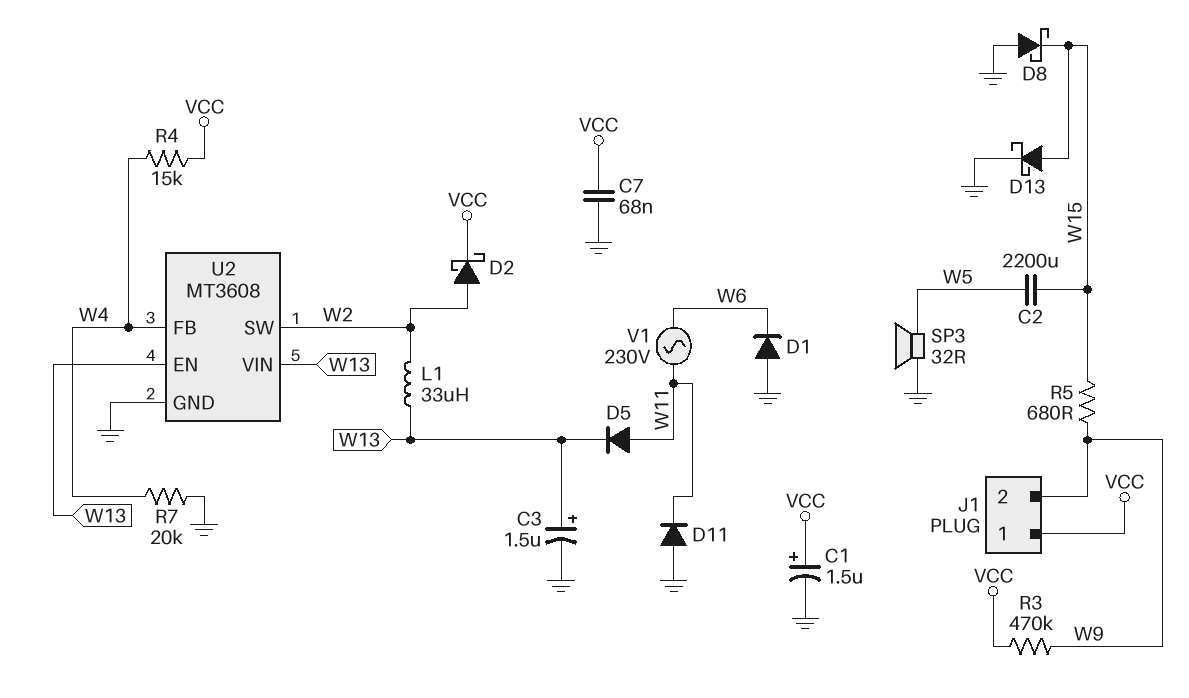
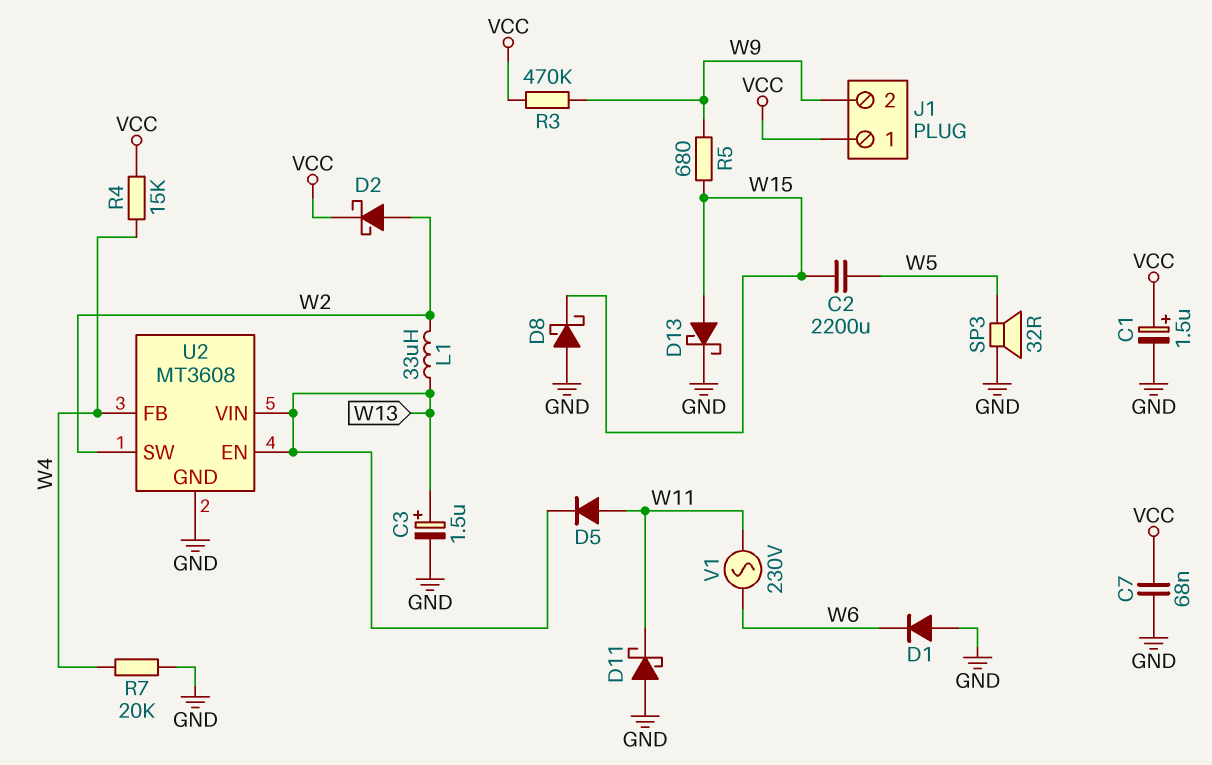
D11: diode (A GND, K W11) -> schottky (A GND, K W11)

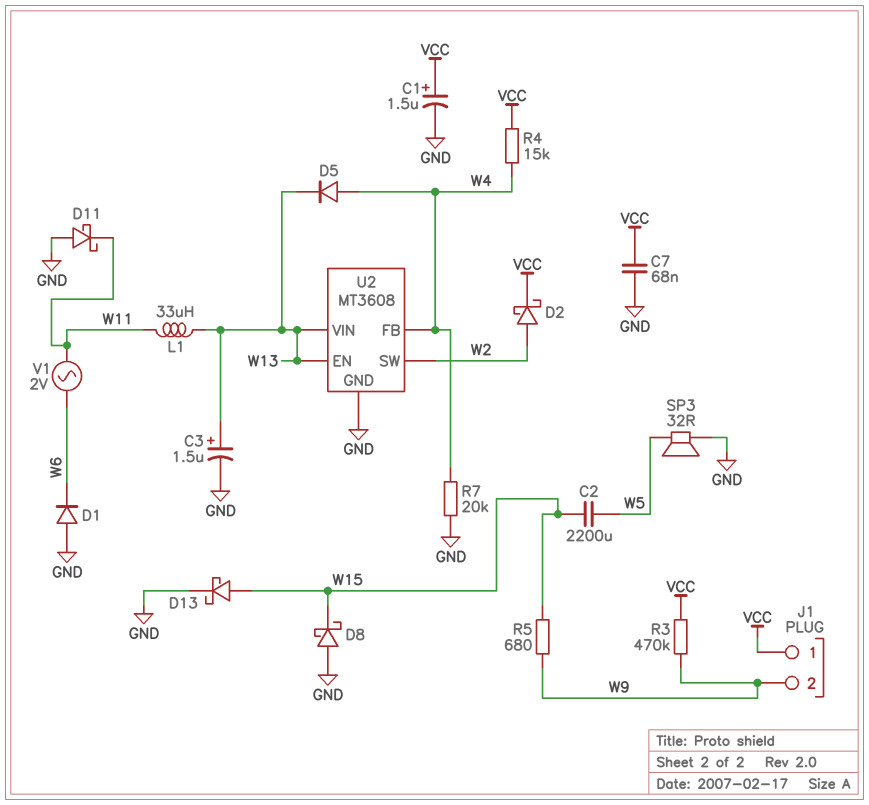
D5: diode (A W11, K W13) -> diode (A W4, K W13)
L1: 33uH (W2, W13) -> 33uH (W11, W13)
V1: AC 230V (W6, W11) -> AC 2V (W6, W11)

